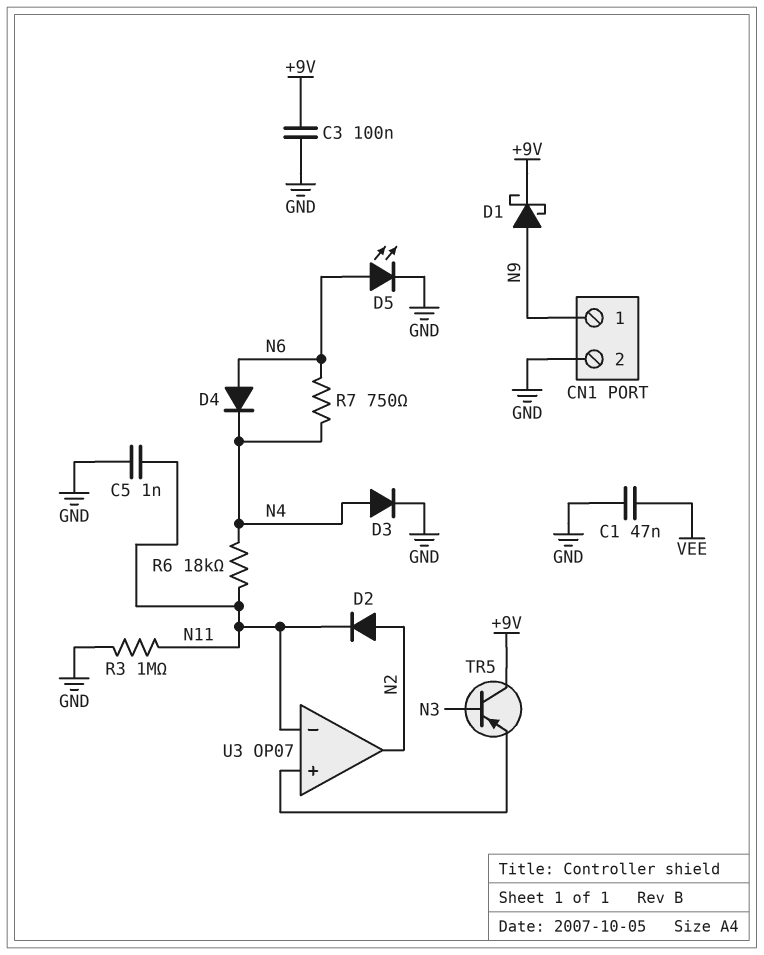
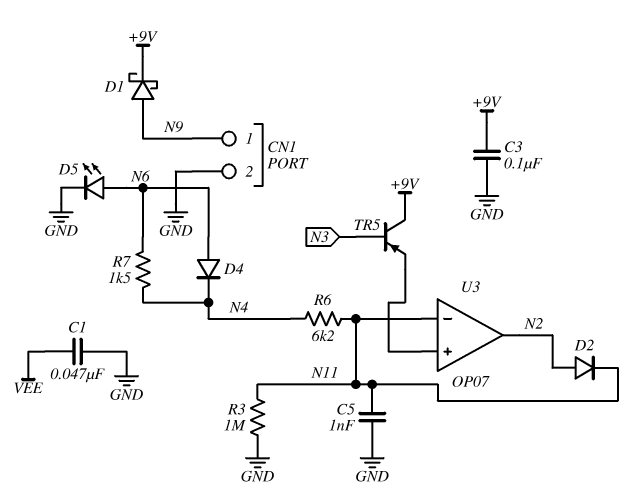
D3: diode (A N4, K GND) -> none
R6: 18k (N4, N11) -> 6.2k (N4, N11)
R7: 750 (N4, N6) -> 1.5k (N4, N6)

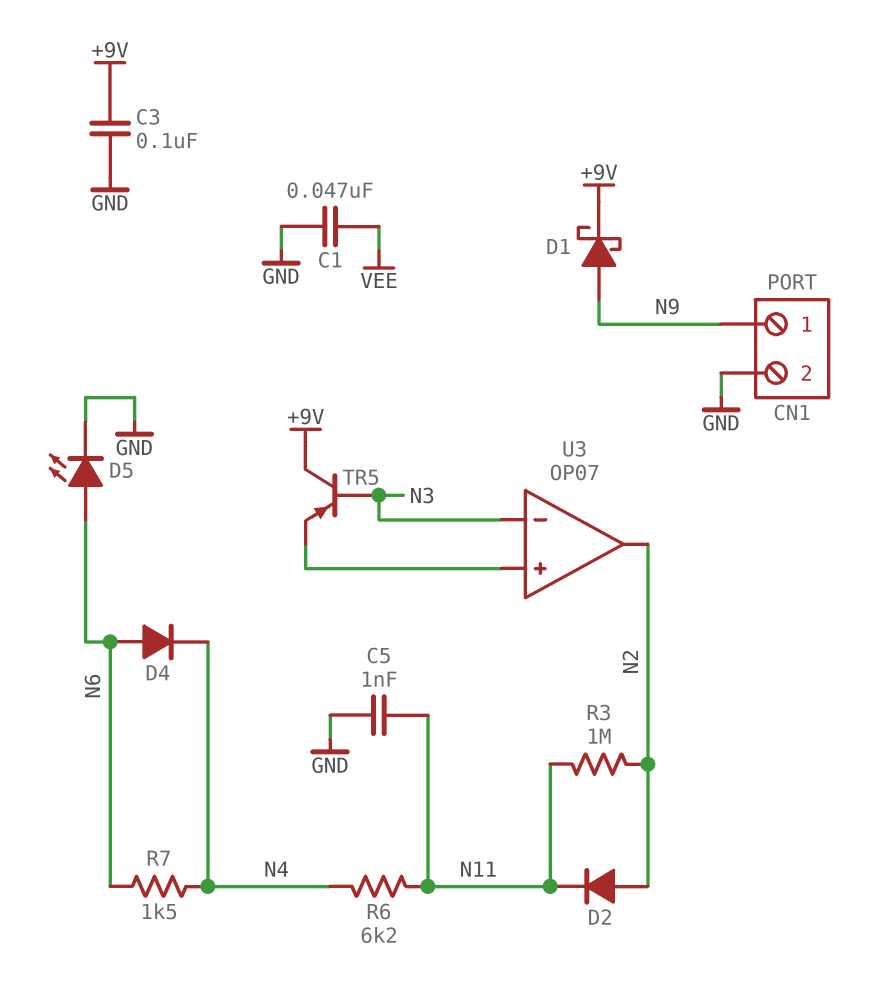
R3: 1M (GND, N11) -> 1M (N2, N11)
U3 pin in-: N11 -> N3

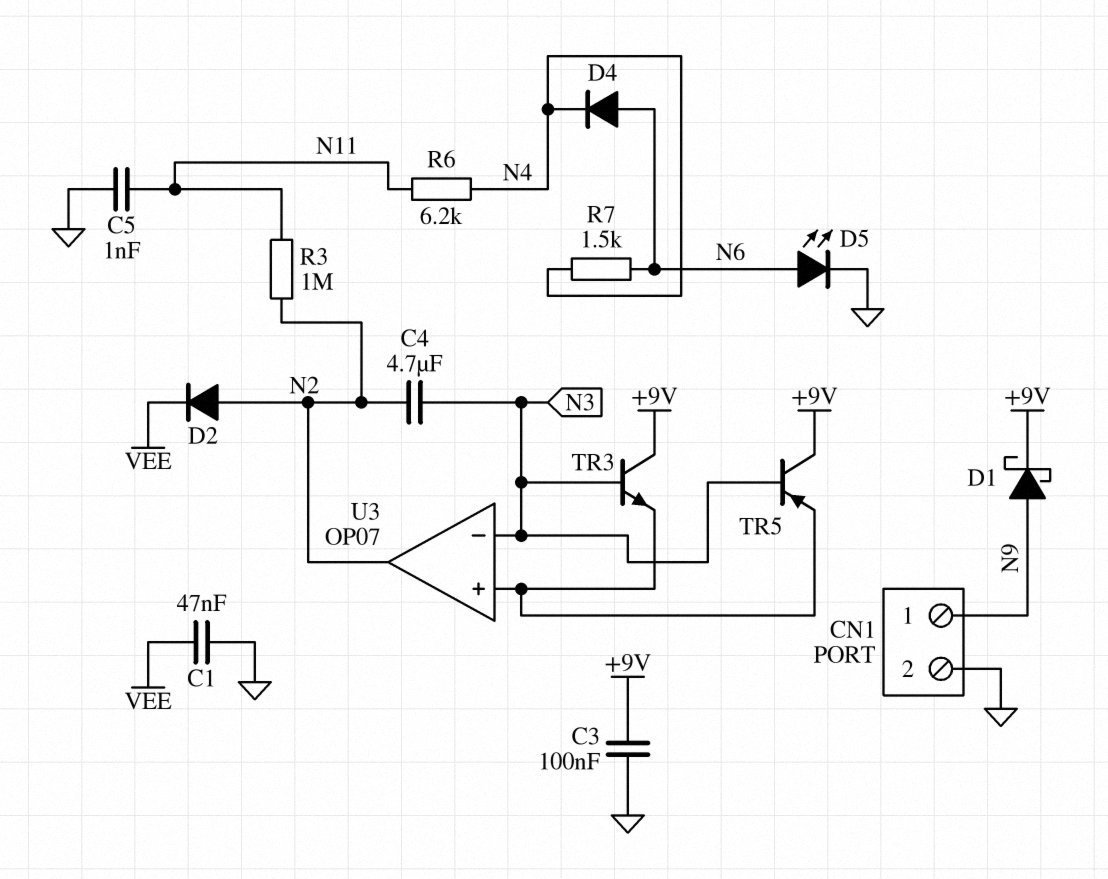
C4: none -> 4.7uF (N2, N3)
D2: diode (A N2, K N11) -> diode (A N2, K VEE)
TR3: none -> NPN (B N3, C +9V, E U3/in+)

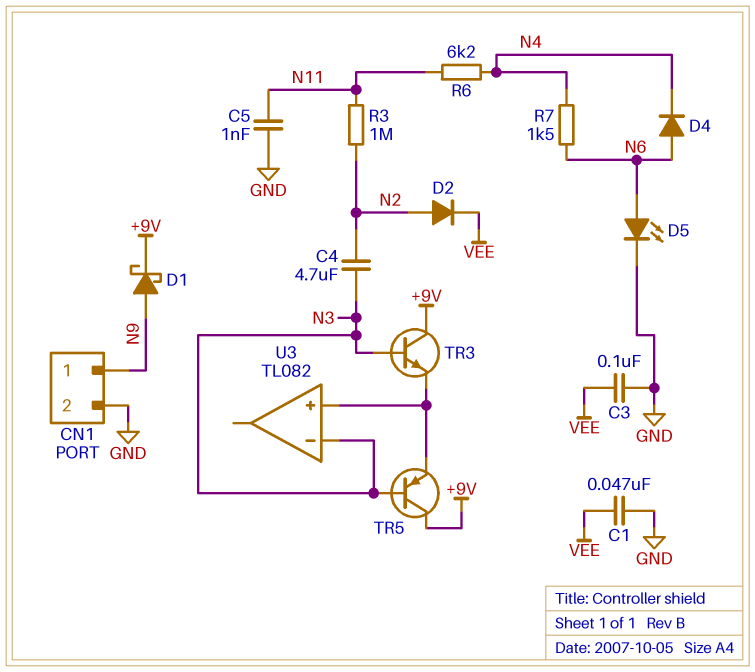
C3: 100nF (+9V, GND) -> 100nF (GND, VEE)
U3: OP07 -> TL082
U3 pin out: N2 -> none

